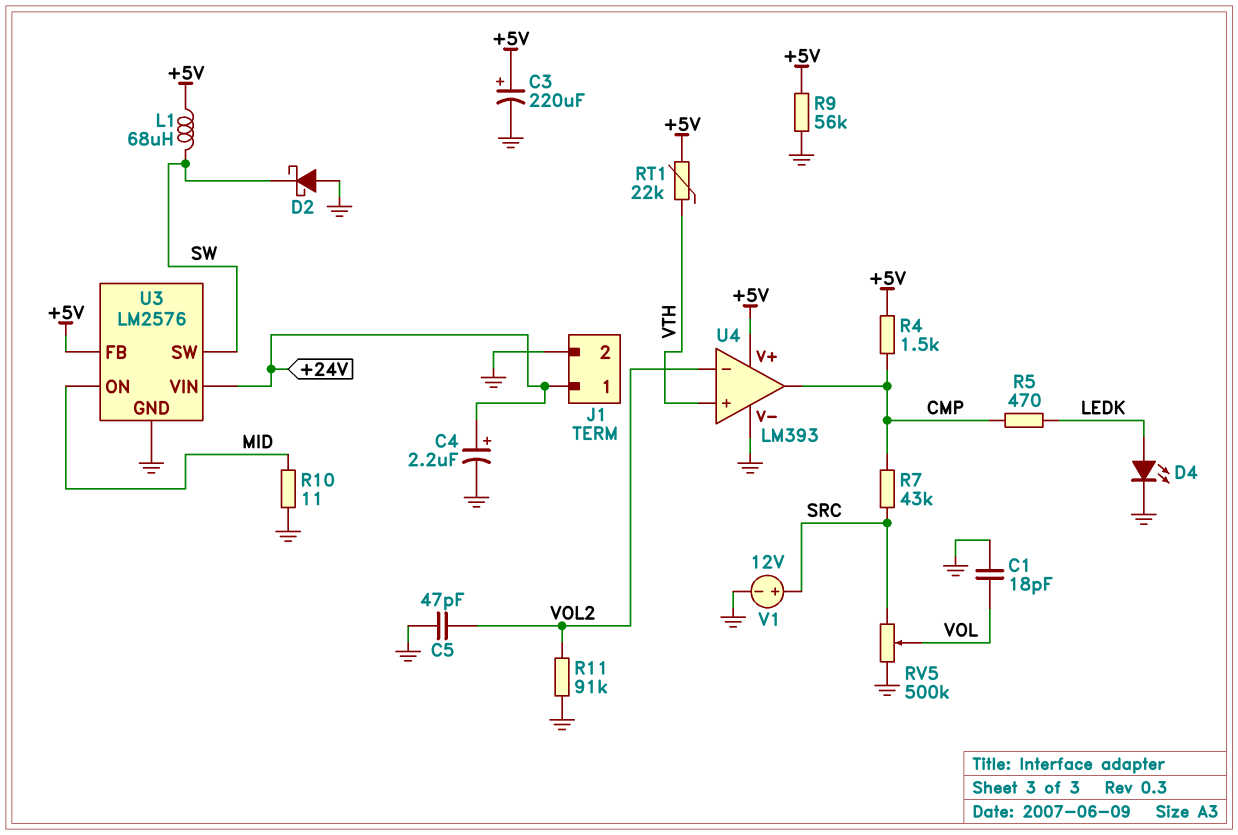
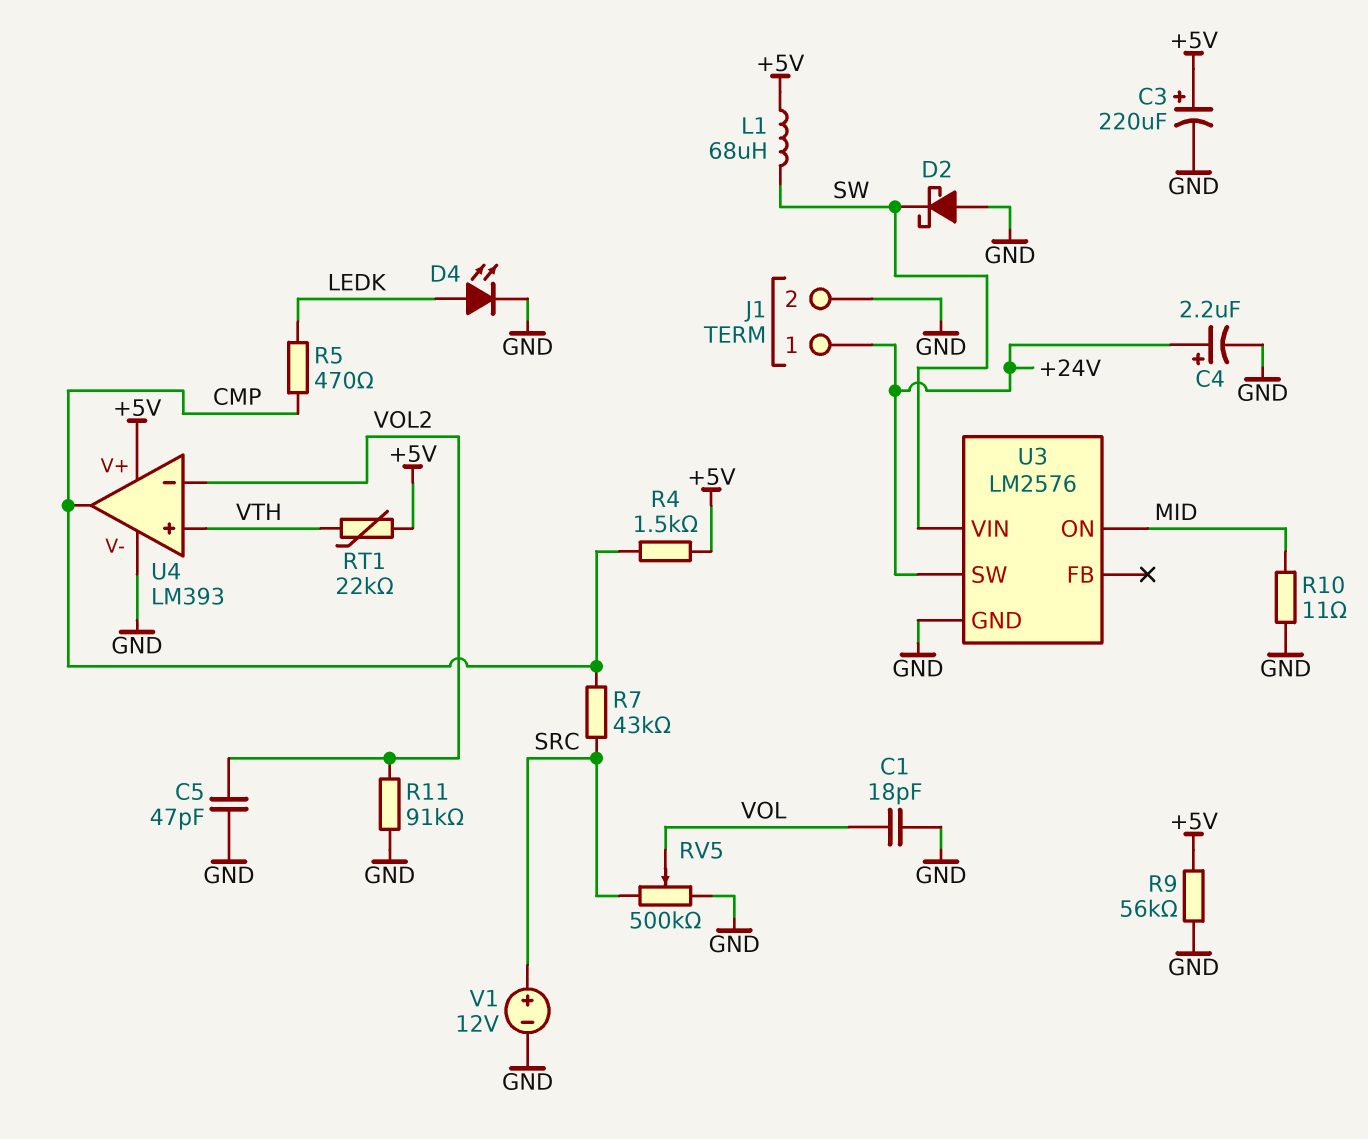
U3 pin FB: +5V -> none
U3 pin SW: SW -> +24V
U3 pin VIN: +24V -> SW

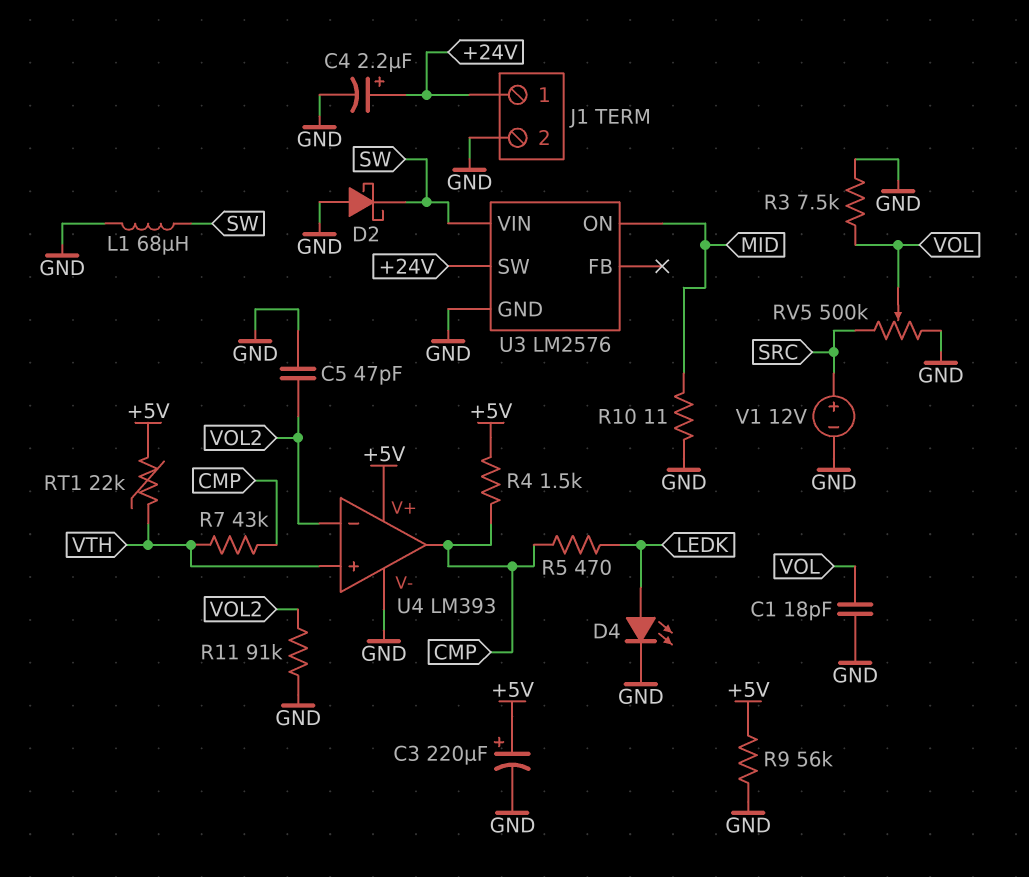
L1: 68uH (+5V, SW) -> 68uH (GND, SW)
R3: none -> 7.5k (GND, VOL)
R7: 43k (CMP, SRC) -> 43k (CMP, VTH)

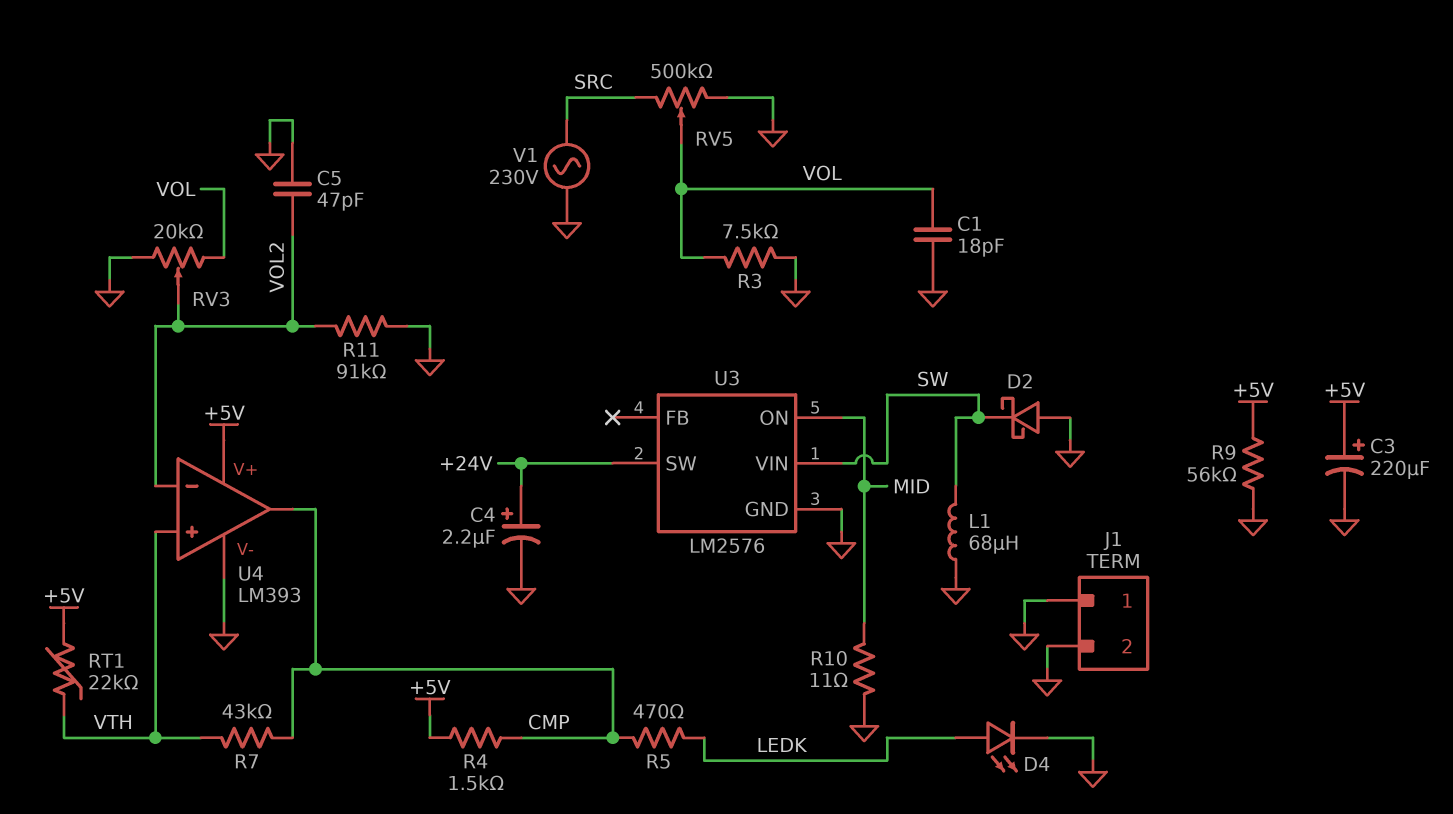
J1 pin 1: +24V -> GND
RV3: none -> 20k (GND, VOL, wiper VOL2)
V1: 12V (plus SRC, minus GND) -> AC 230V (GND, SRC)

